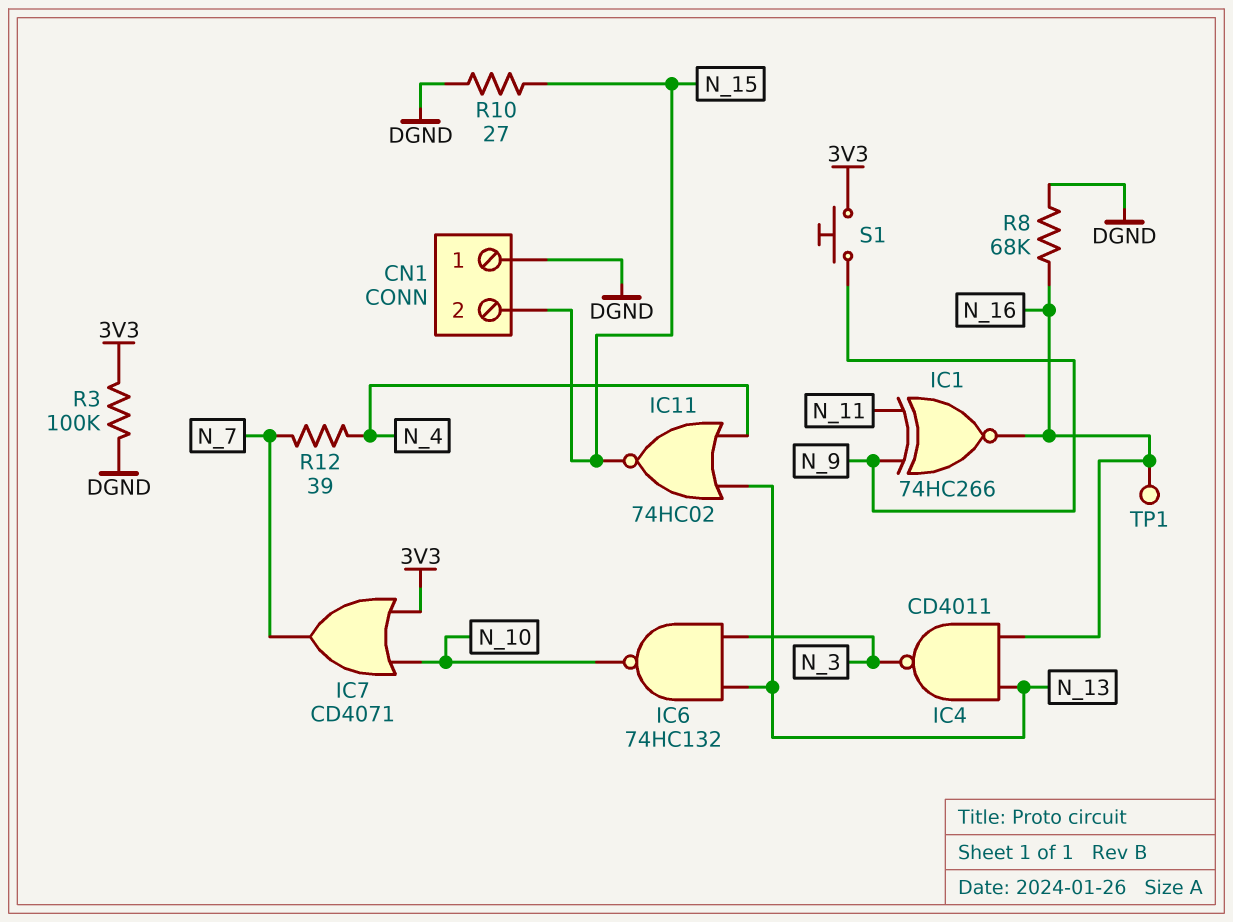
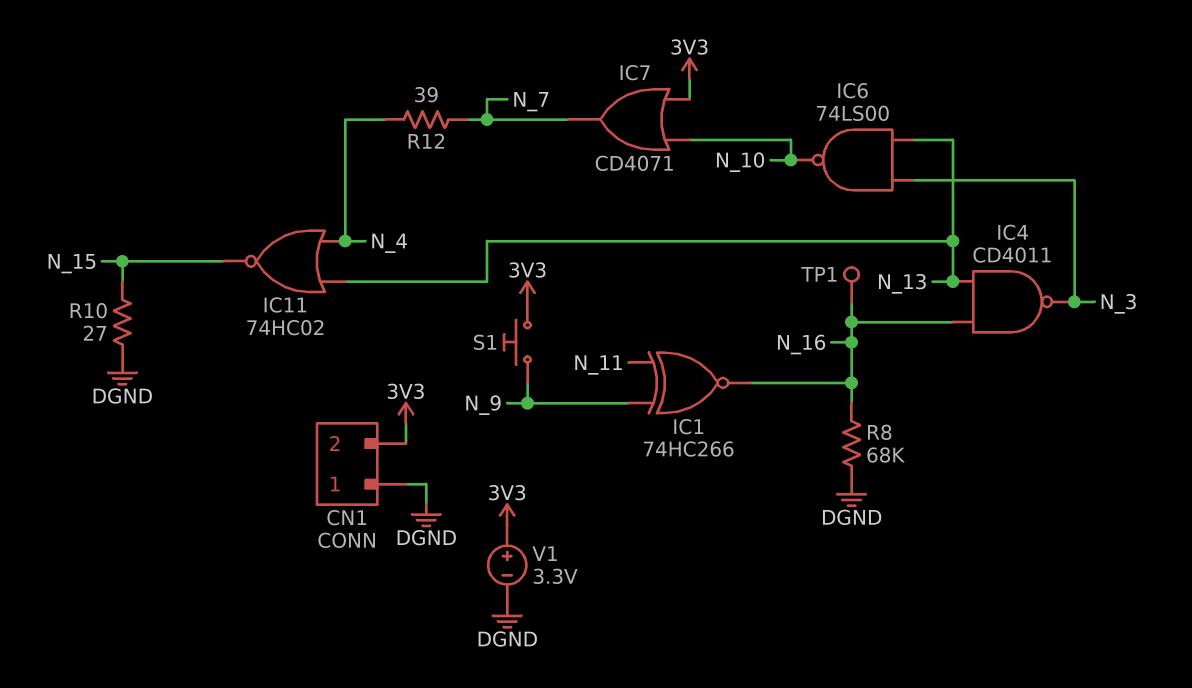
CN1 pin 2: N_15 -> 3V3
IC6: NAND 74HC132 (in N_3, in N_13, out N_10) -> NAND 74LS00 (in N_3, in N_13, out N_10)
R3: 100k (3V3, DGND) -> none
V1: none -> 3.3V (plus 3V3, minus DGND)

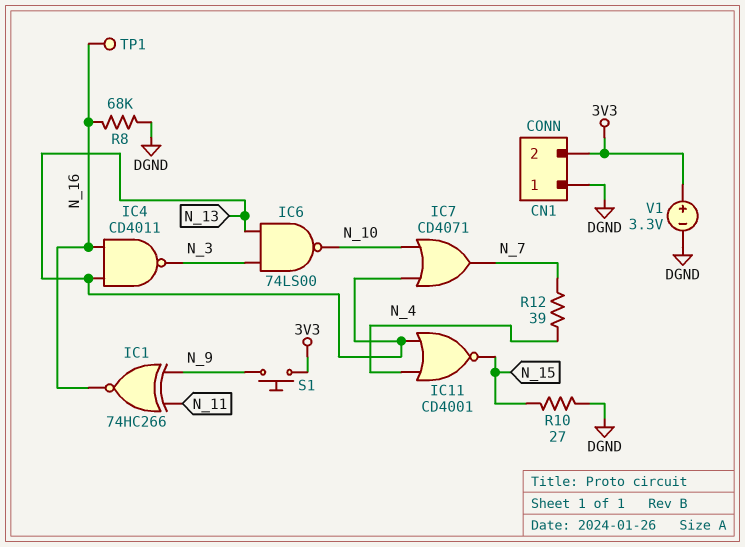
IC7: OR CD4071 (in 3V3, in N_10, out N_7) -> OR CD4071 (in N_10, in N_13, out N_7)
IC11: NOR 74HC02 (in N_4, in N_13, out N_15) -> NOR CD4001 (in N_4, in N_13, out N_15)

